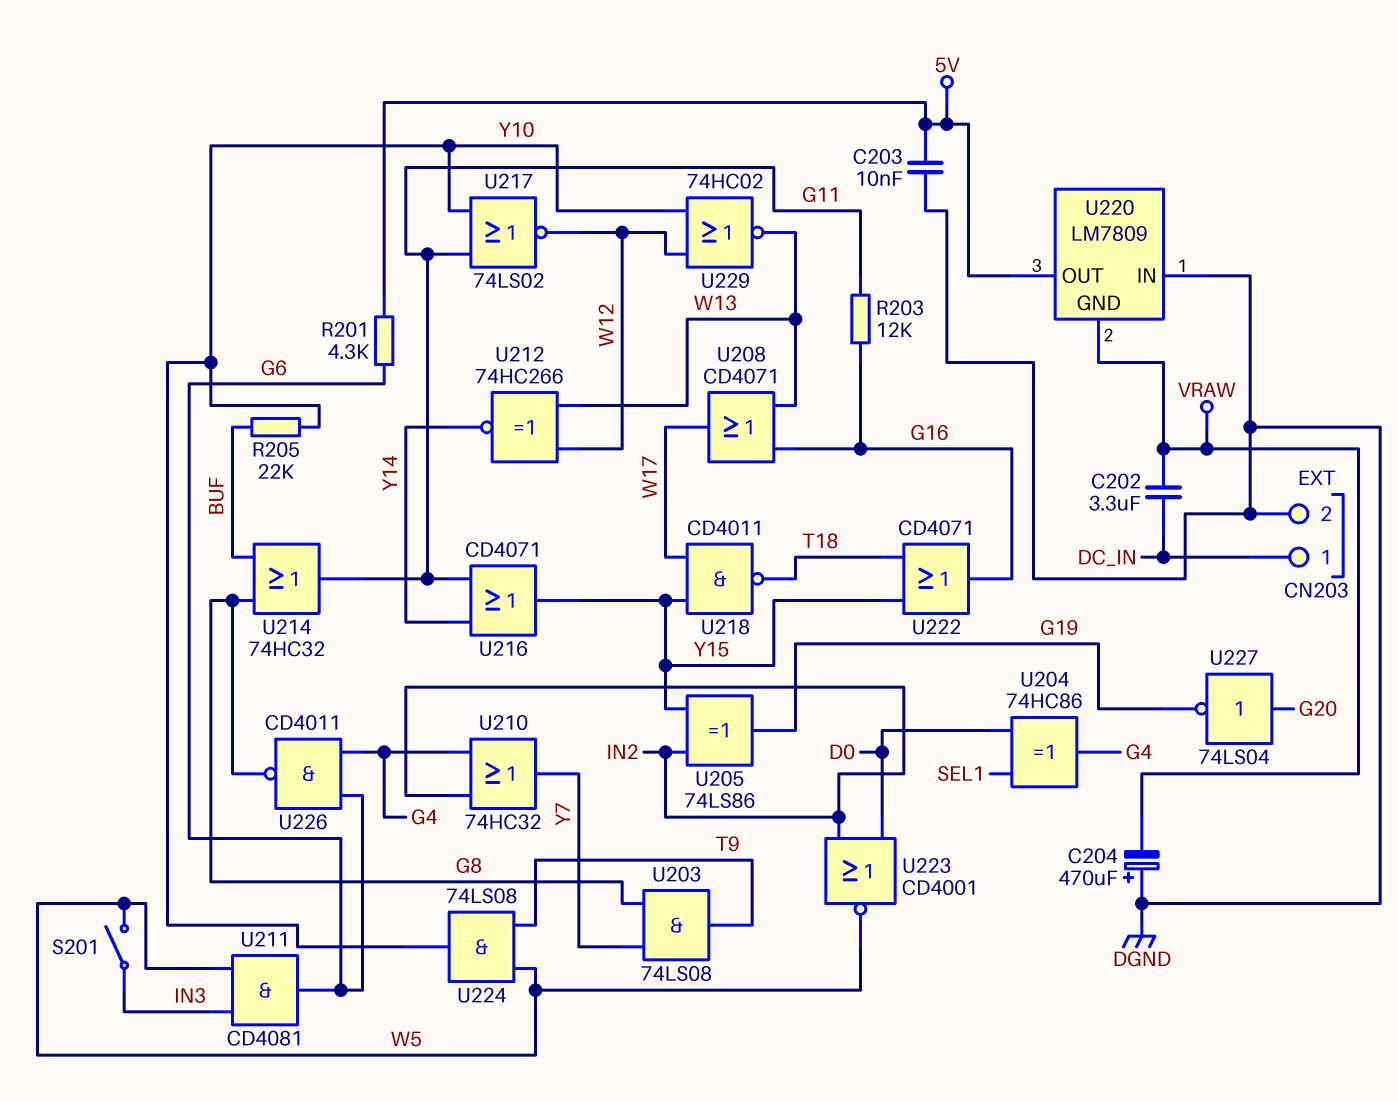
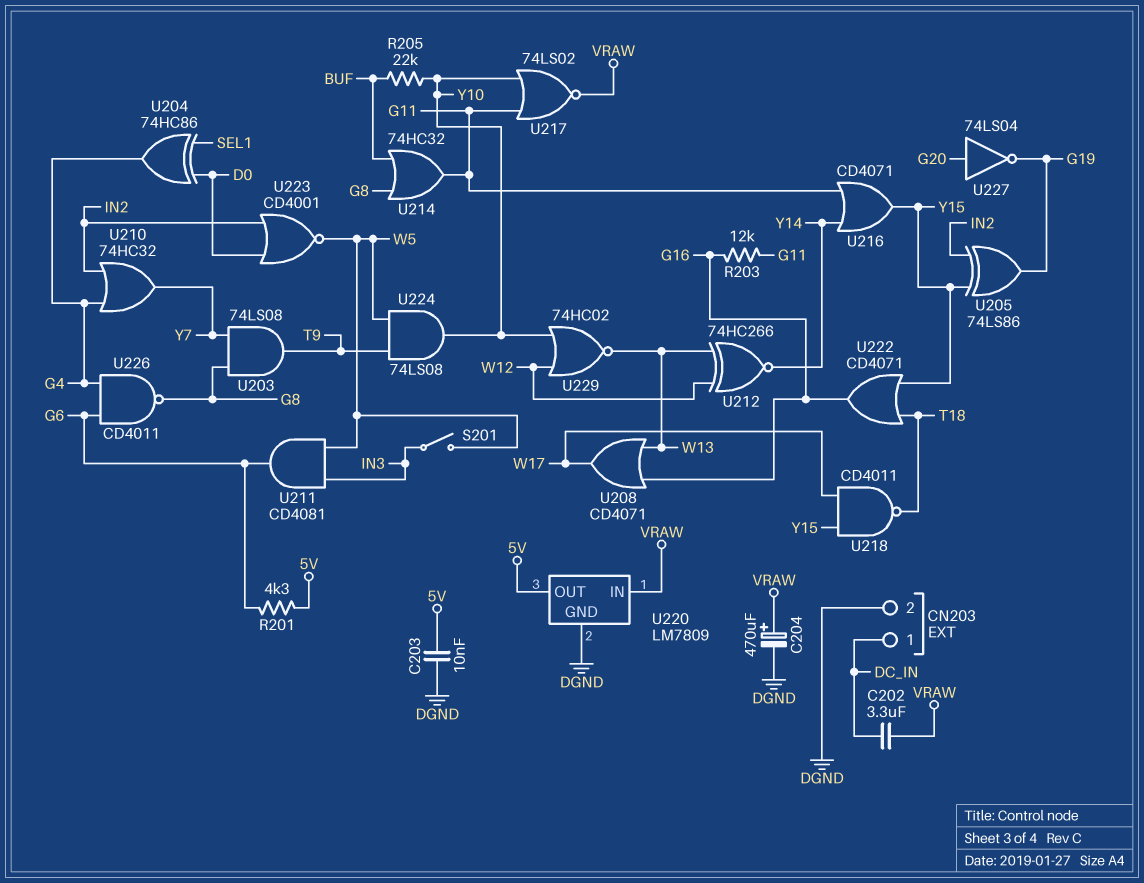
C204: 470uF (plus DGND, minus VRAW) -> 470uF (plus VRAW, minus DGND)
U217: NOR 74LS02 (in G11, in Y10, out W12) -> NOR 74LS02 (in G11, in Y10, out VRAW)
U220 pin GND: VRAW -> DGND
U220 pin IN: DGND -> VRAW

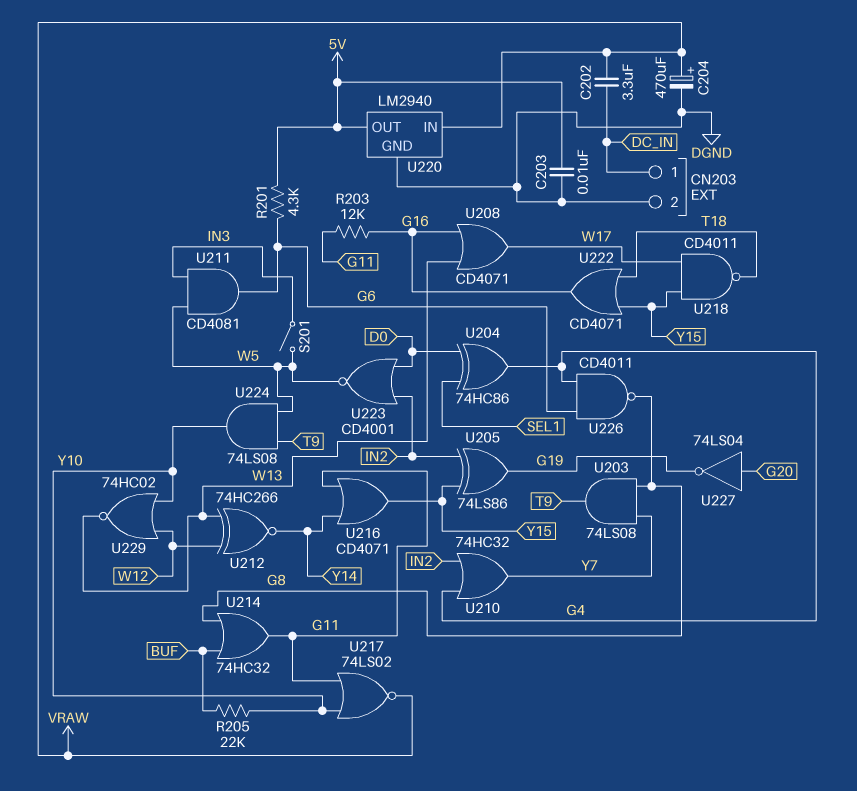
U220: LM7809 -> LM2940

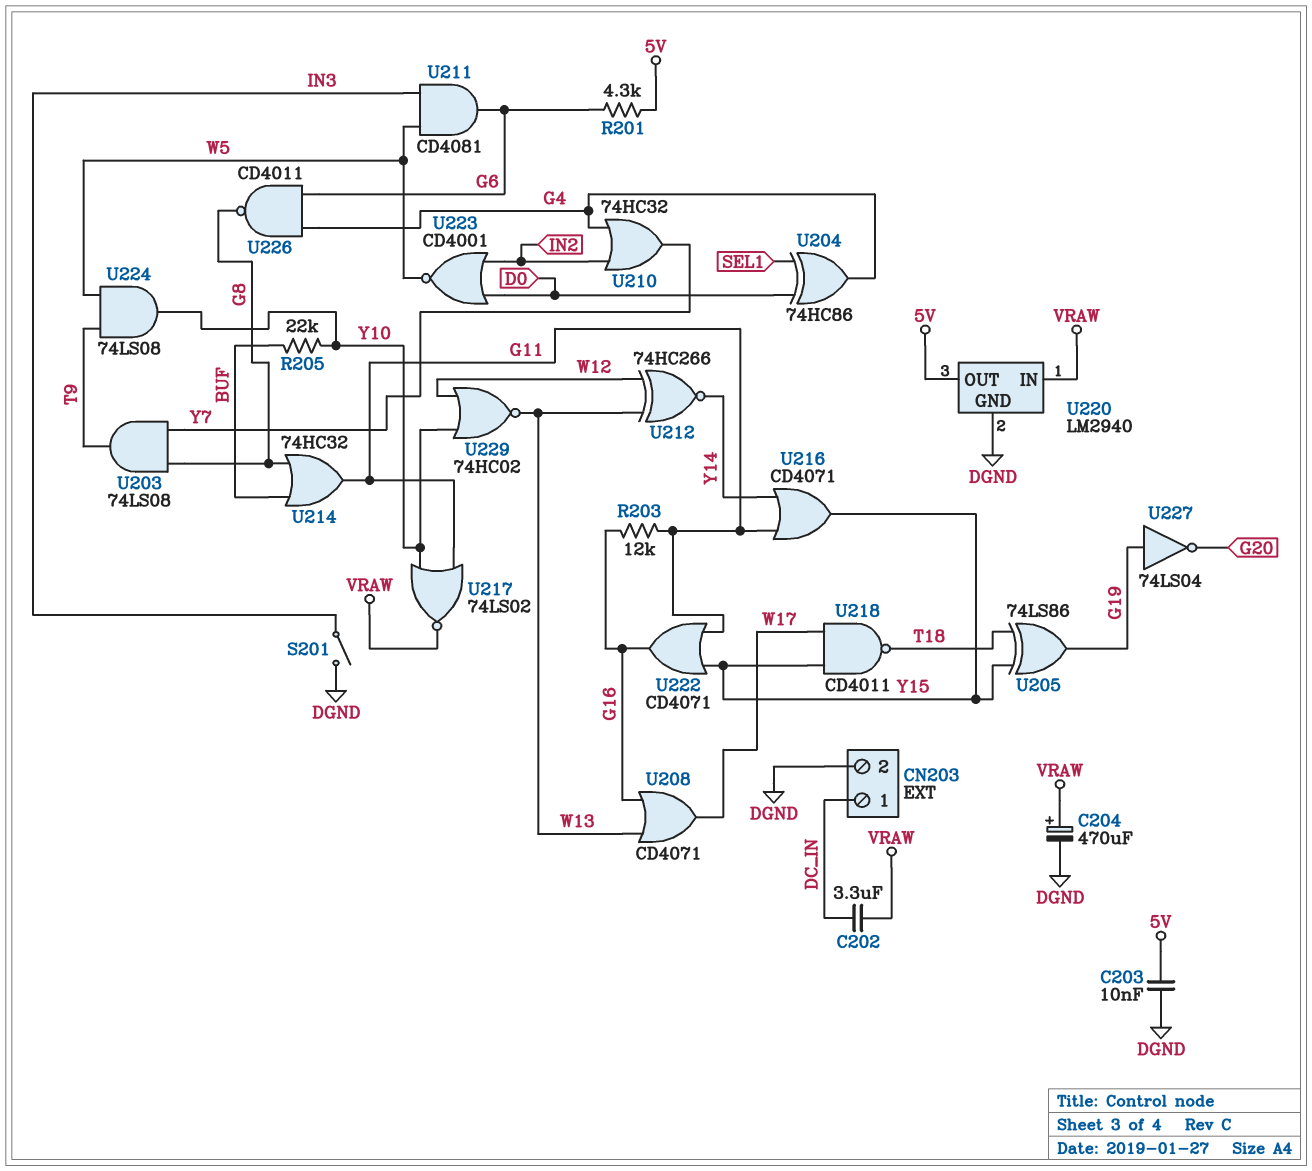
S201: switch (IN3, W5) -> switch (DGND, IN3)
U205: XOR 74LS86 (in IN2, in Y15, out G19) -> XOR 74LS86 (in T18, in Y15, out G19)
U222: OR CD4071 (in T18, in Y15, out G16) -> OR CD4071 (in G11, in Y15, out G16)
U227: NOT 74LS04 (in G20, out G19) -> NOT 74LS04 (in G19, out G20)

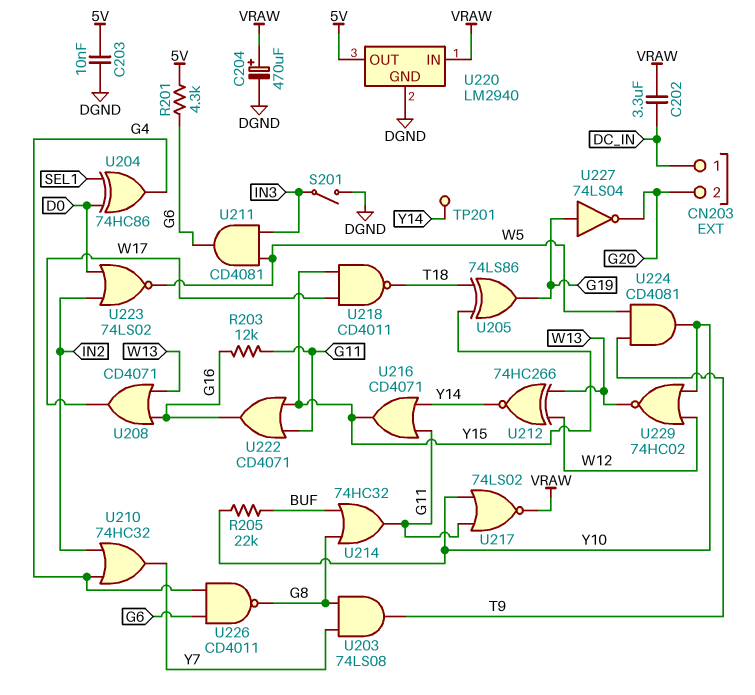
CN203 pin 2: DGND -> G20
TP201: none -> test point (Y14)
U223: NOR CD4001 (in D0, in IN2, out W5) -> NOR 74LS02 (in D0, in IN2, out W5)
U224: AND 74LS08 (in T9, in W5, out Y10) -> AND CD4081 (in T9, in W5, out Y10)

